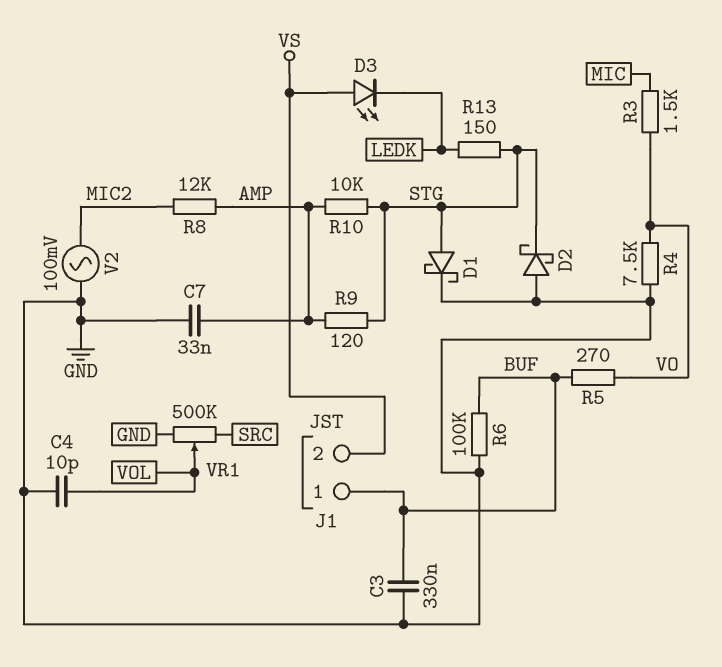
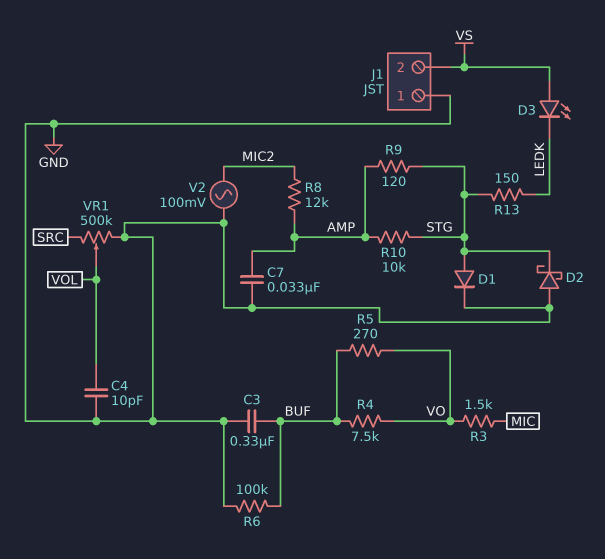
D1: schottky (A STG, K GND) -> diode (A STG, K GND)
J1 pin 1: BUF -> GND
R4: 7.5k (GND, VO) -> 7.5k (BUF, VO)

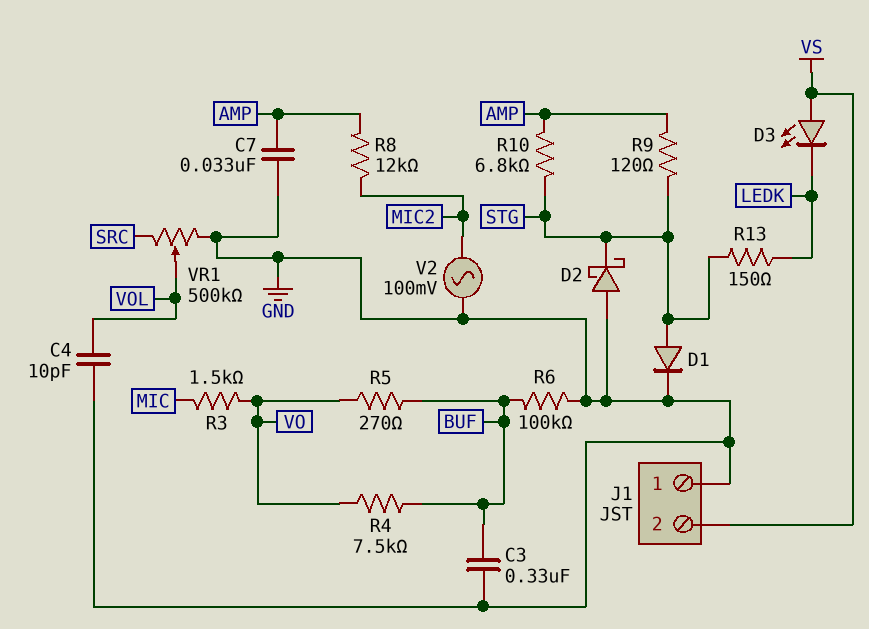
R10: 10k (AMP, STG) -> 6.8k (AMP, STG)

